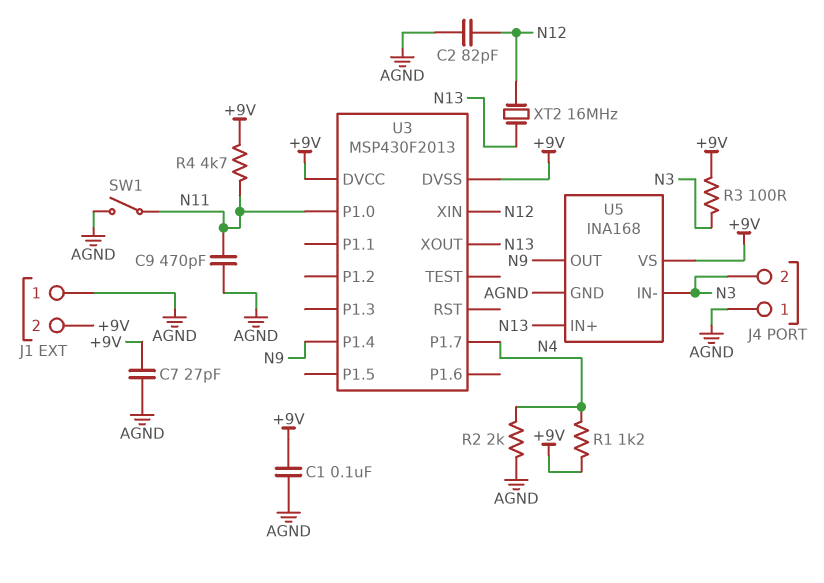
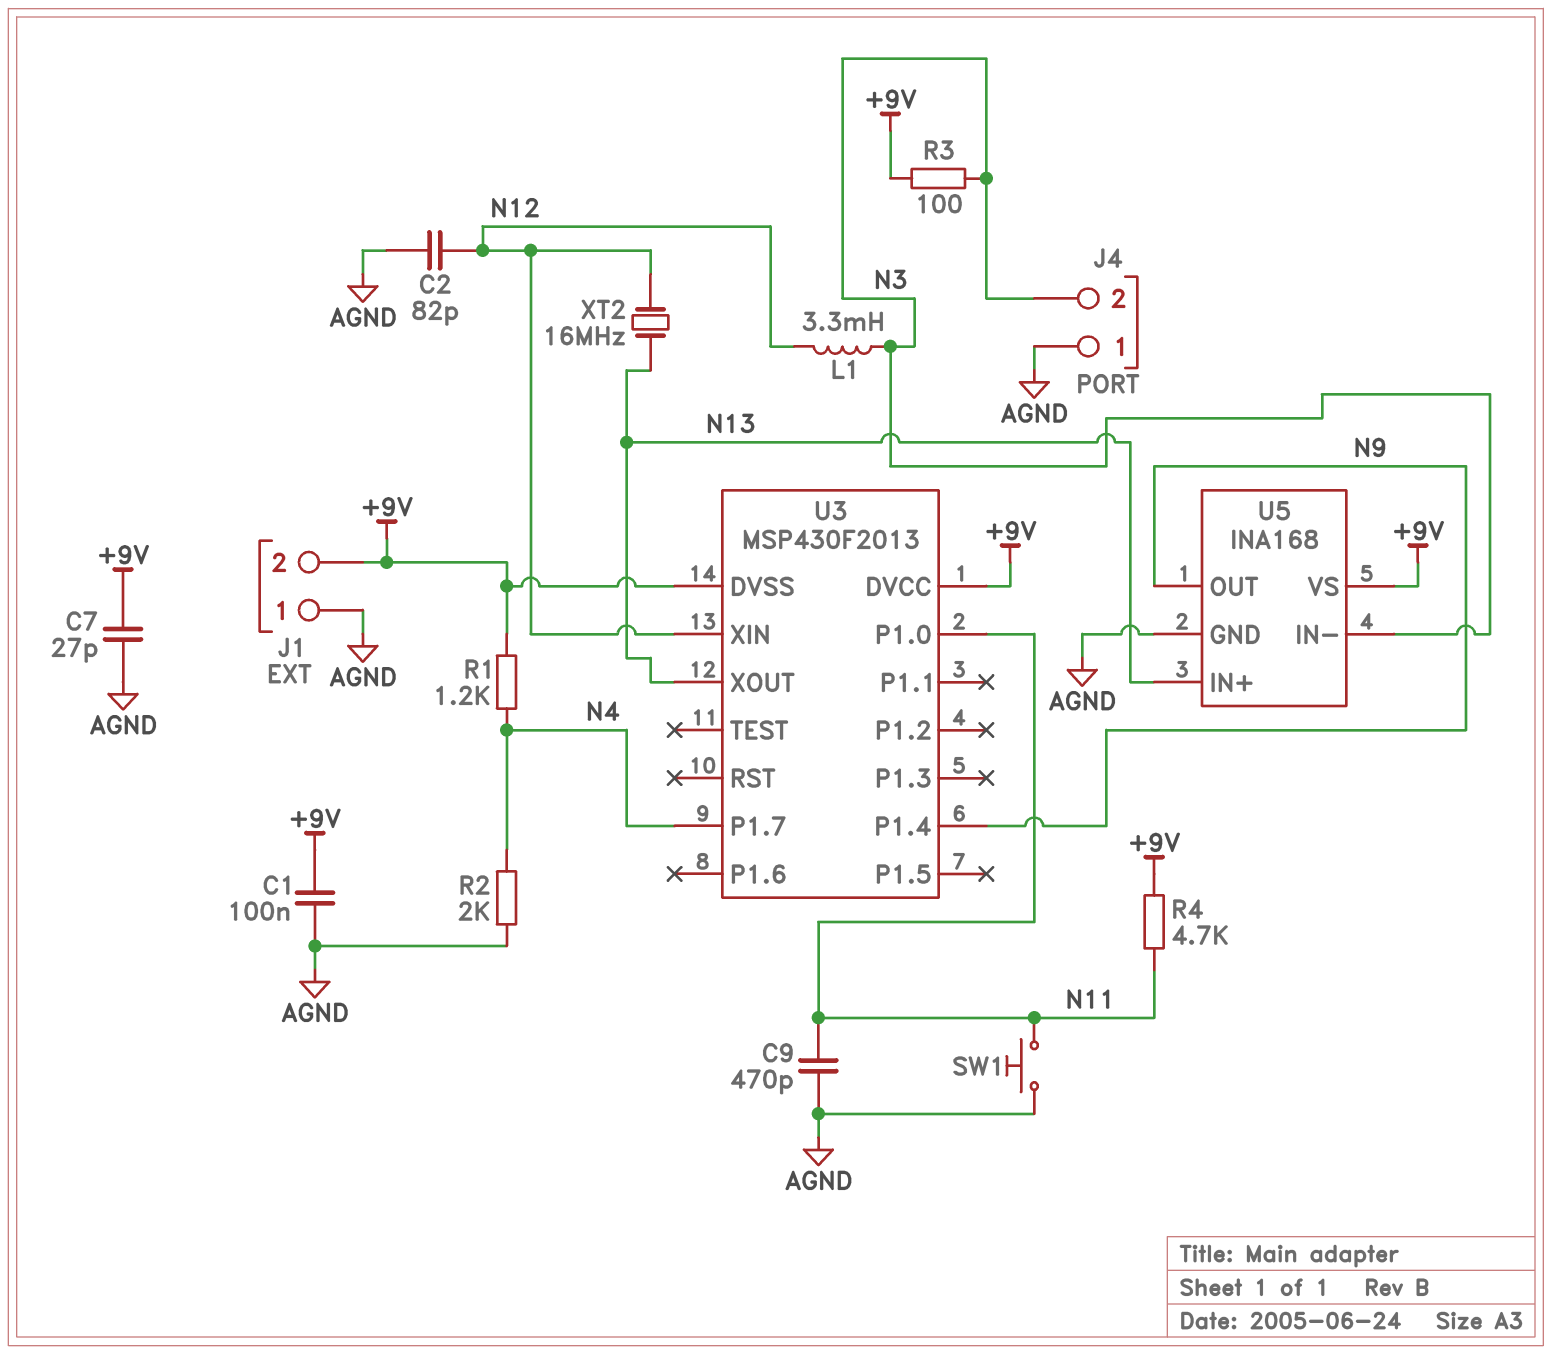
L1: none -> 3.3mH (N3, N12)
SW1: switch (AGND, N11) -> button (AGND, N11)

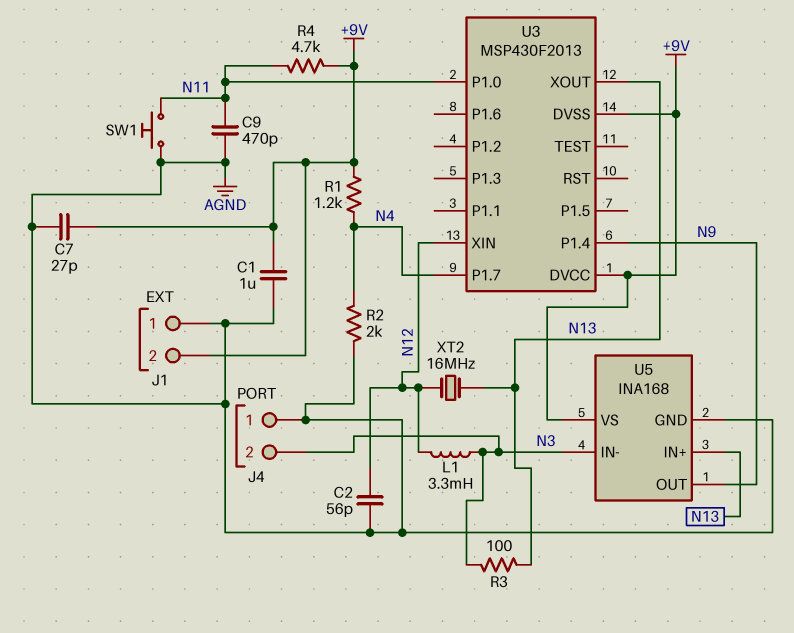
C1: 100nF (+9V, AGND) -> 1uF (+9V, AGND)
C2: 82pF (AGND, N12) -> 56pF (AGND, N12)
R3: 100 (+9V, N3) -> 100 (N3, N13)

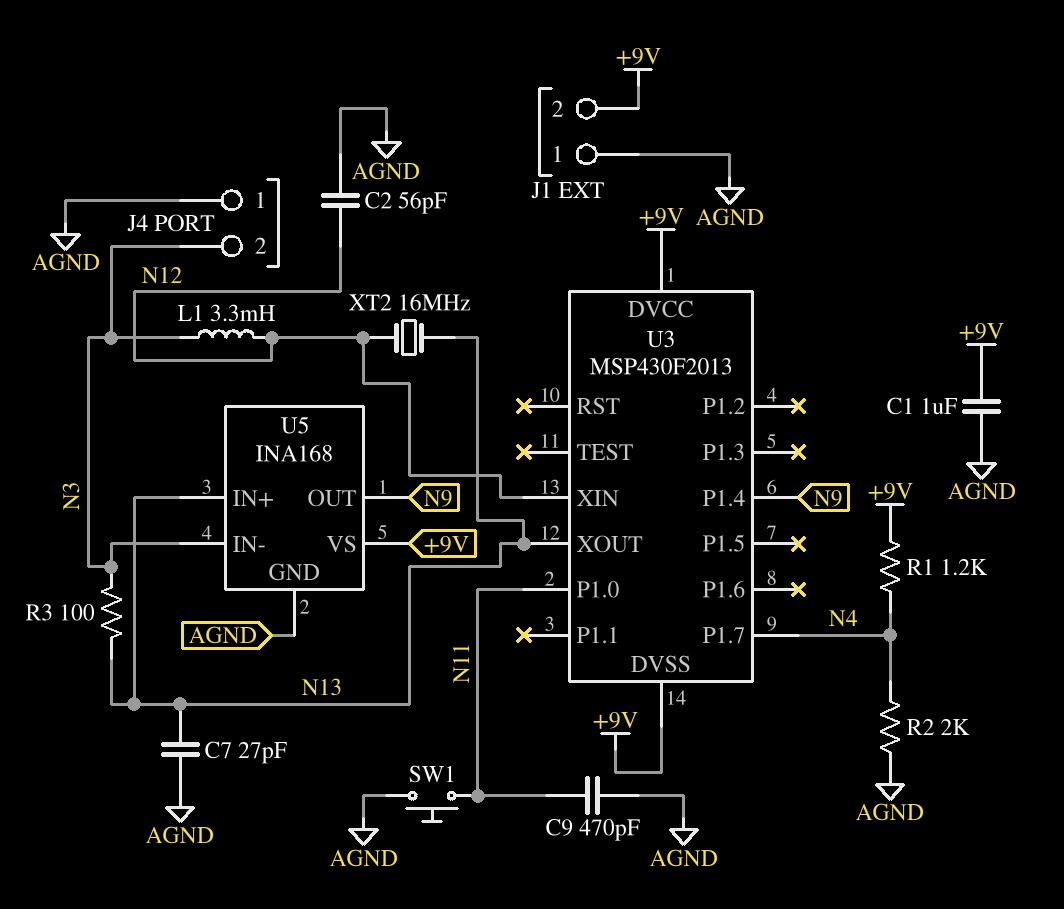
C7: 27pF (+9V, AGND) -> 27pF (AGND, N13)
R4: 4.7k (+9V, N11) -> none

